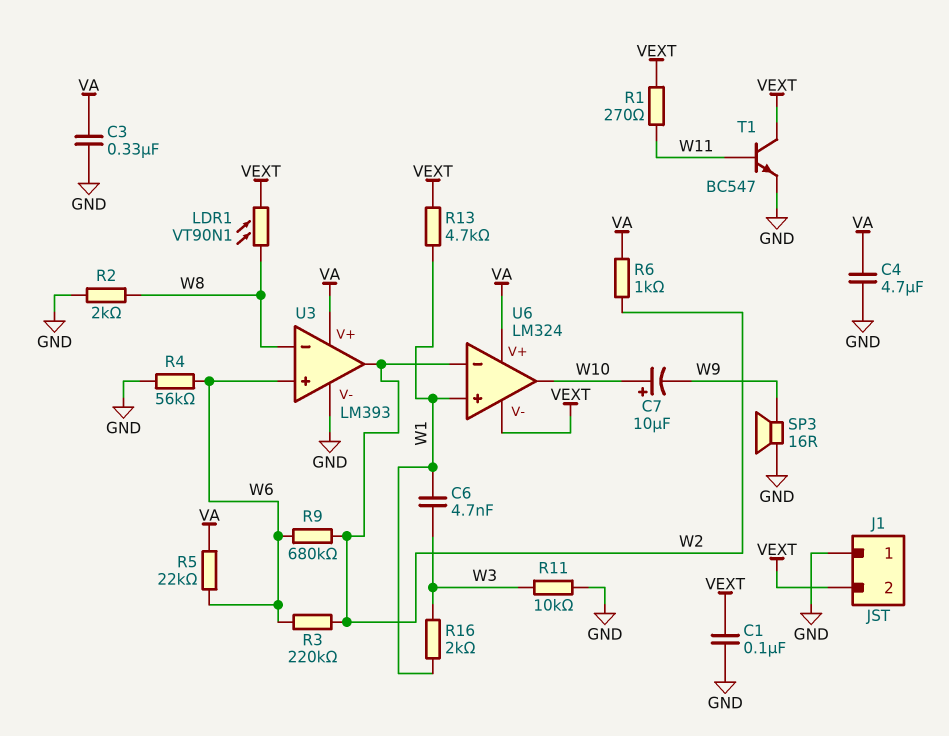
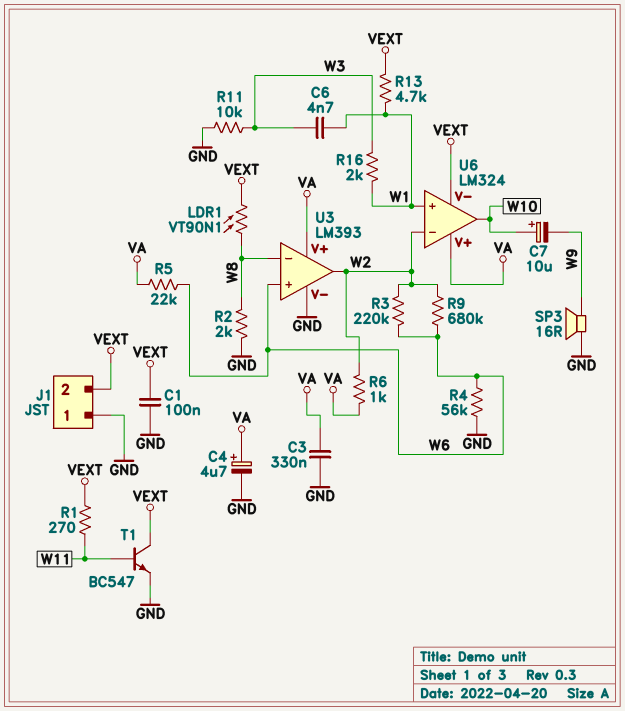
C4: 4.7uF (GND, VA) -> 4.7uF (plus VA, minus GND)

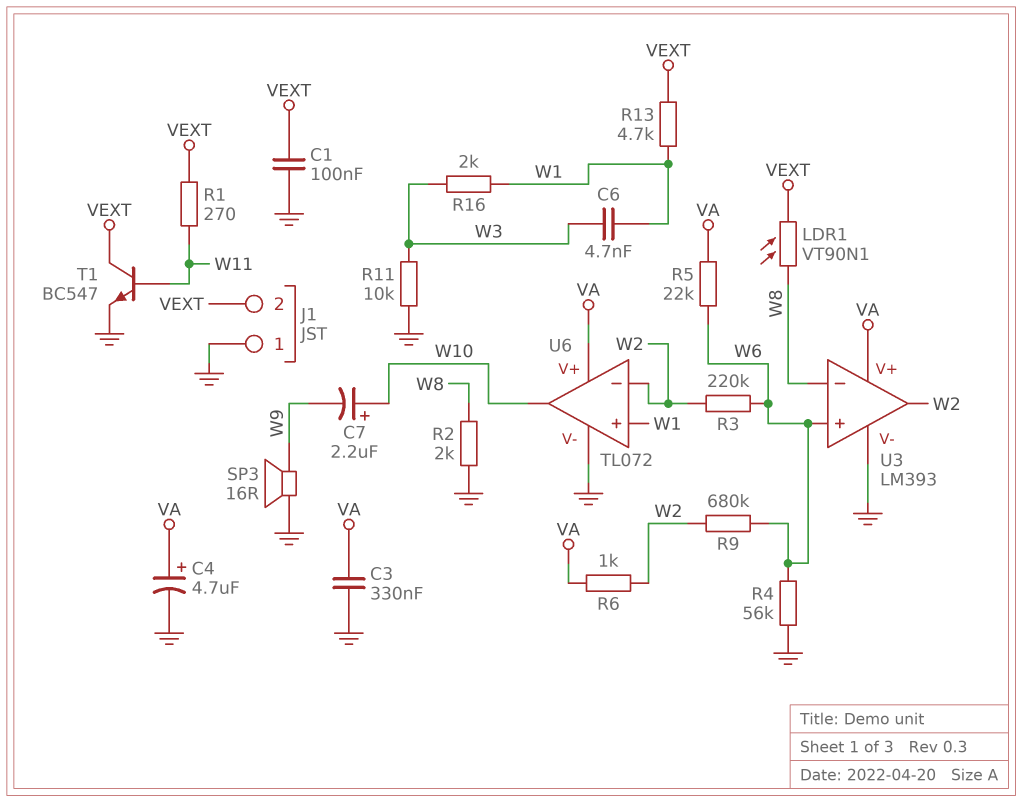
C7: 10uF (plus W10, minus W9) -> 2.2uF (plus W10, minus W9)
U6: LM324 -> TL072
U6 pin V-: VEXT -> GND

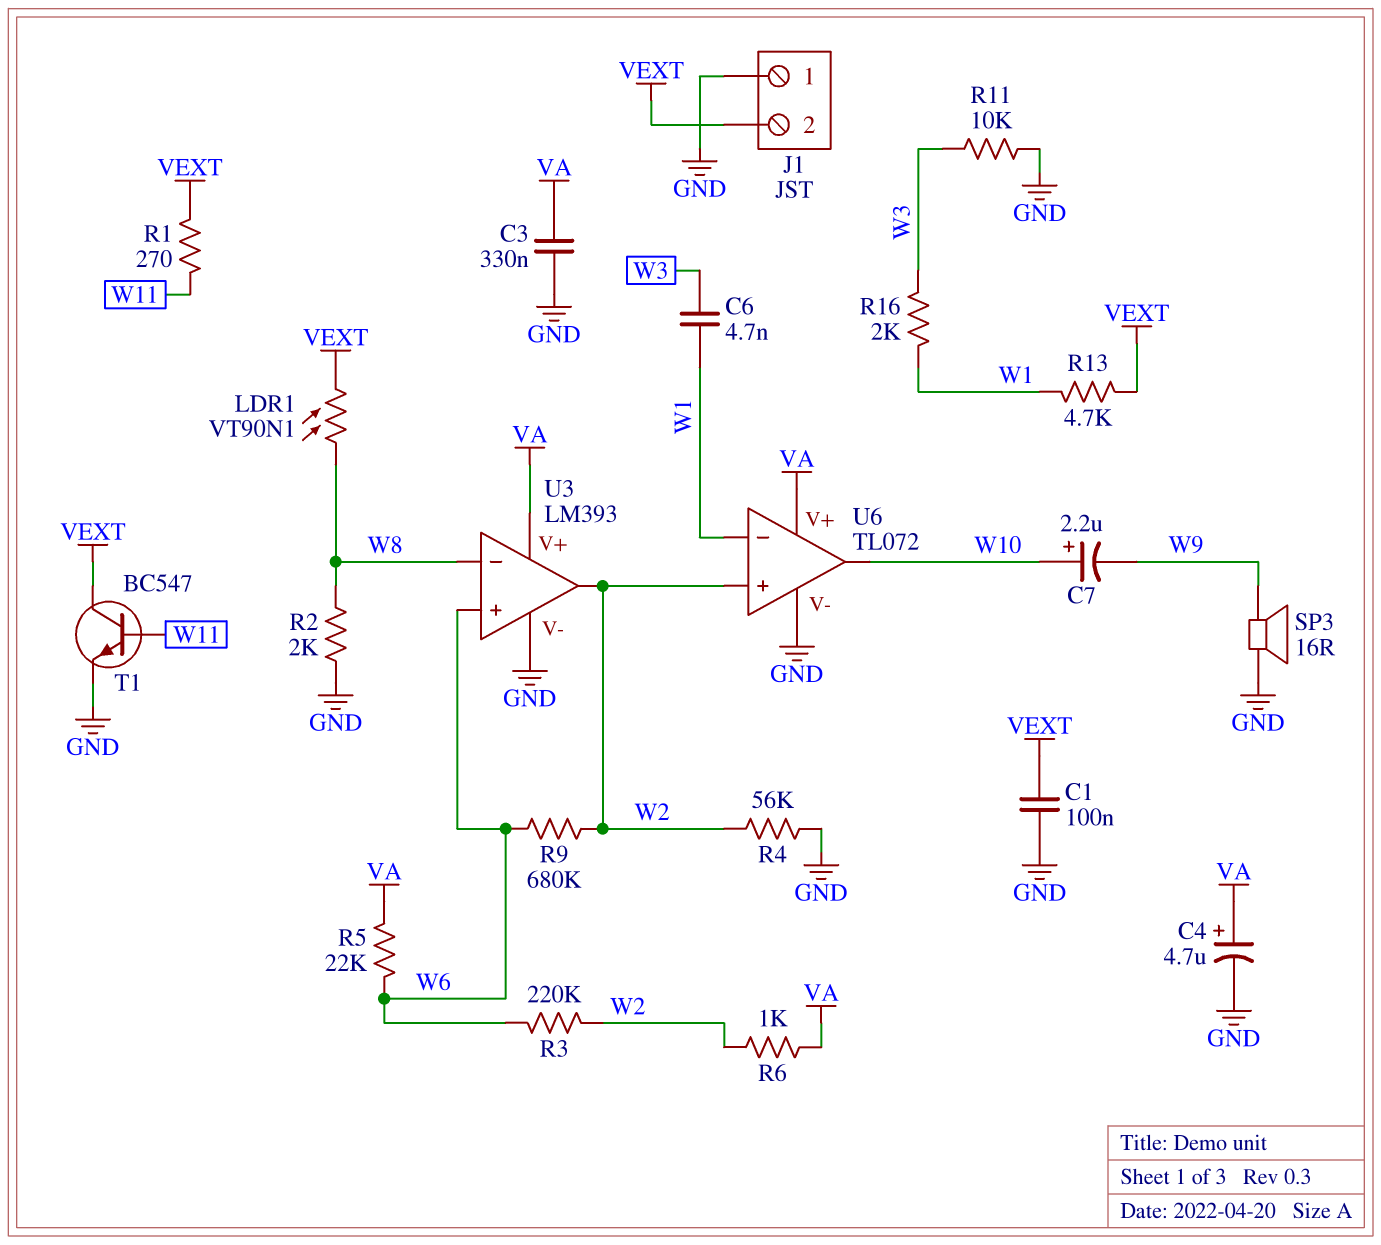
R4: 56k (GND, W6) -> 56k (GND, W2)
U6 pin in+: W1 -> W2
U6 pin in-: W2 -> W1

